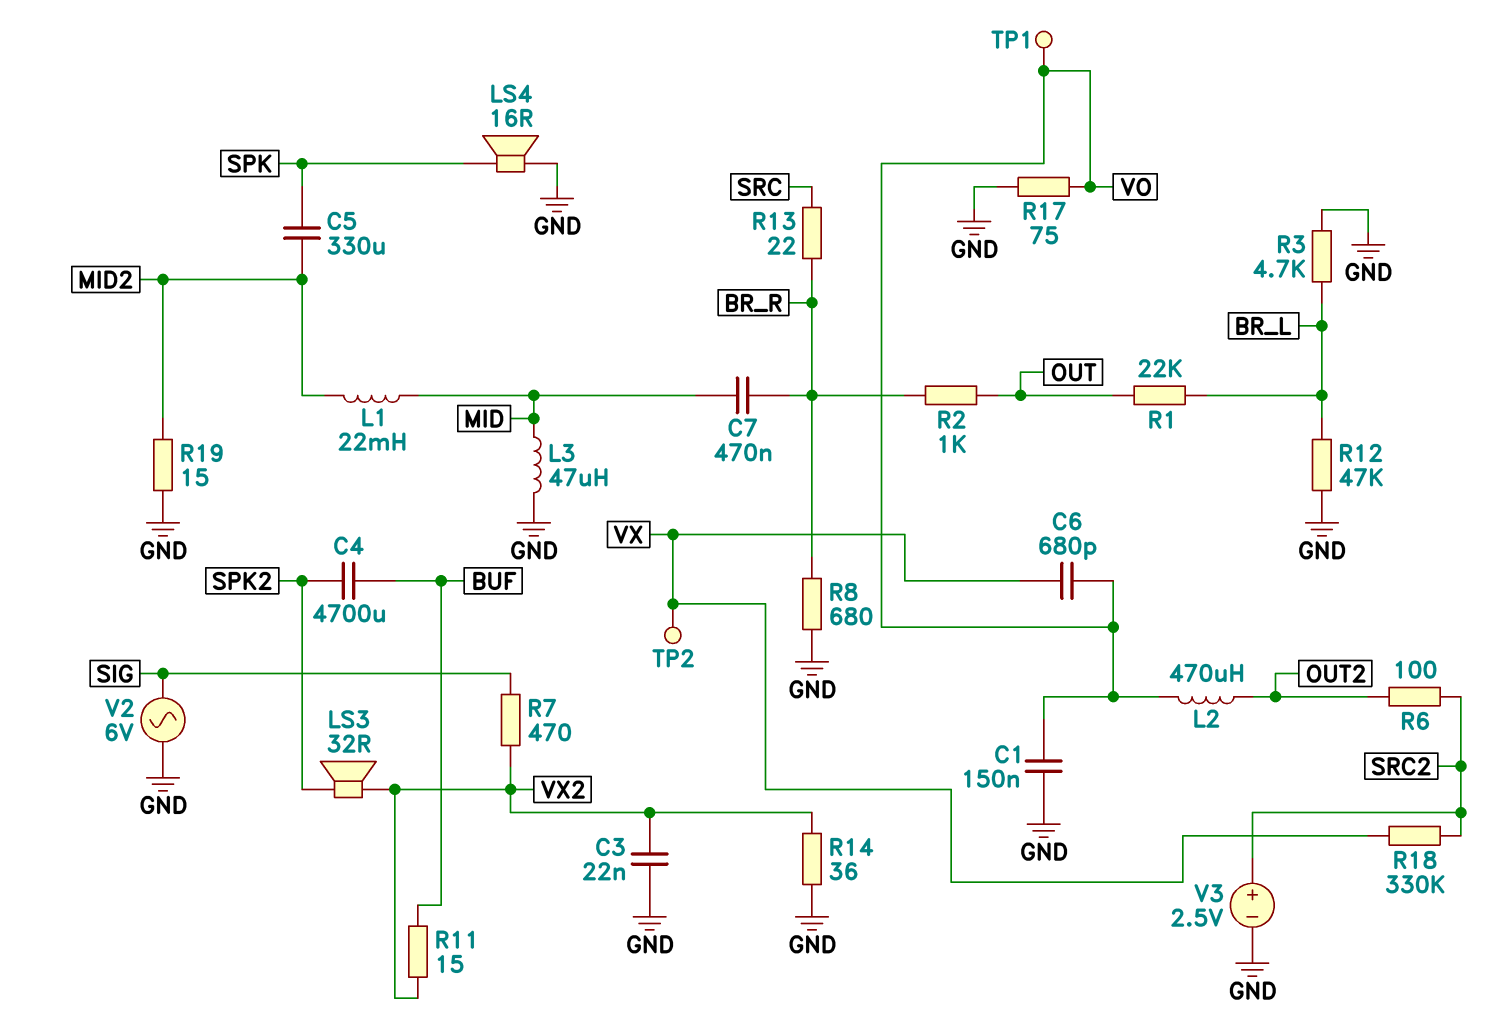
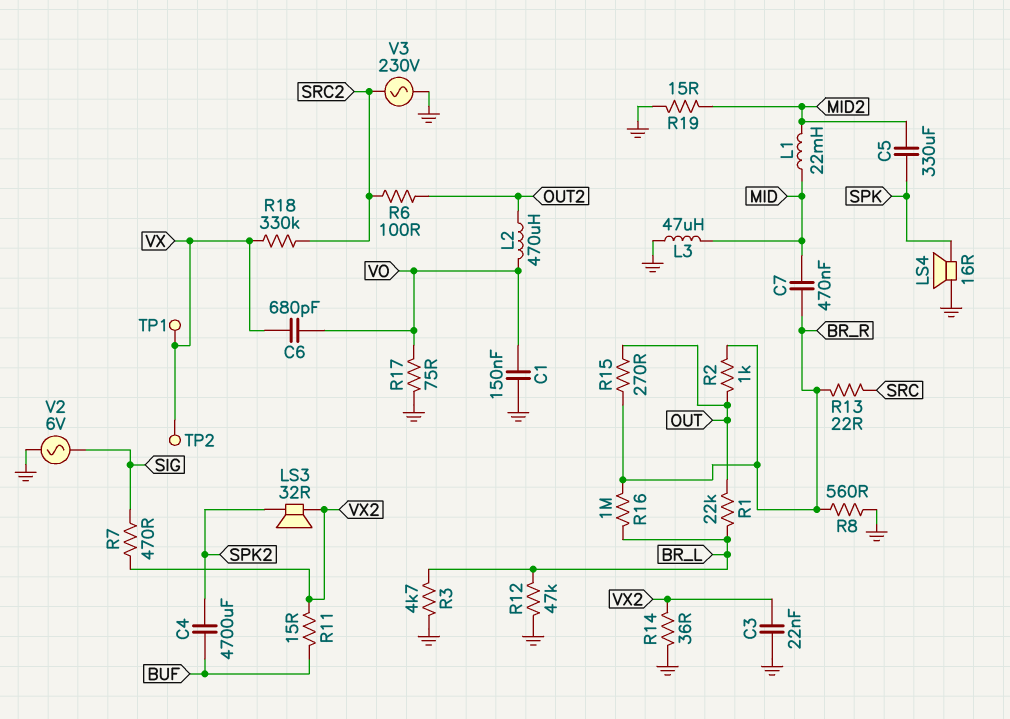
R8: 680 (BR_R, GND) -> 560 (BR_R, GND)
R15: none -> 270 (BR_R, OUT)
R16: none -> 1M (BR_L, BR_R)
TP1: test point (VO) -> test point (VX)
V3: 2.5V (plus SRC2, minus GND) -> AC 230V (GND, SRC2)

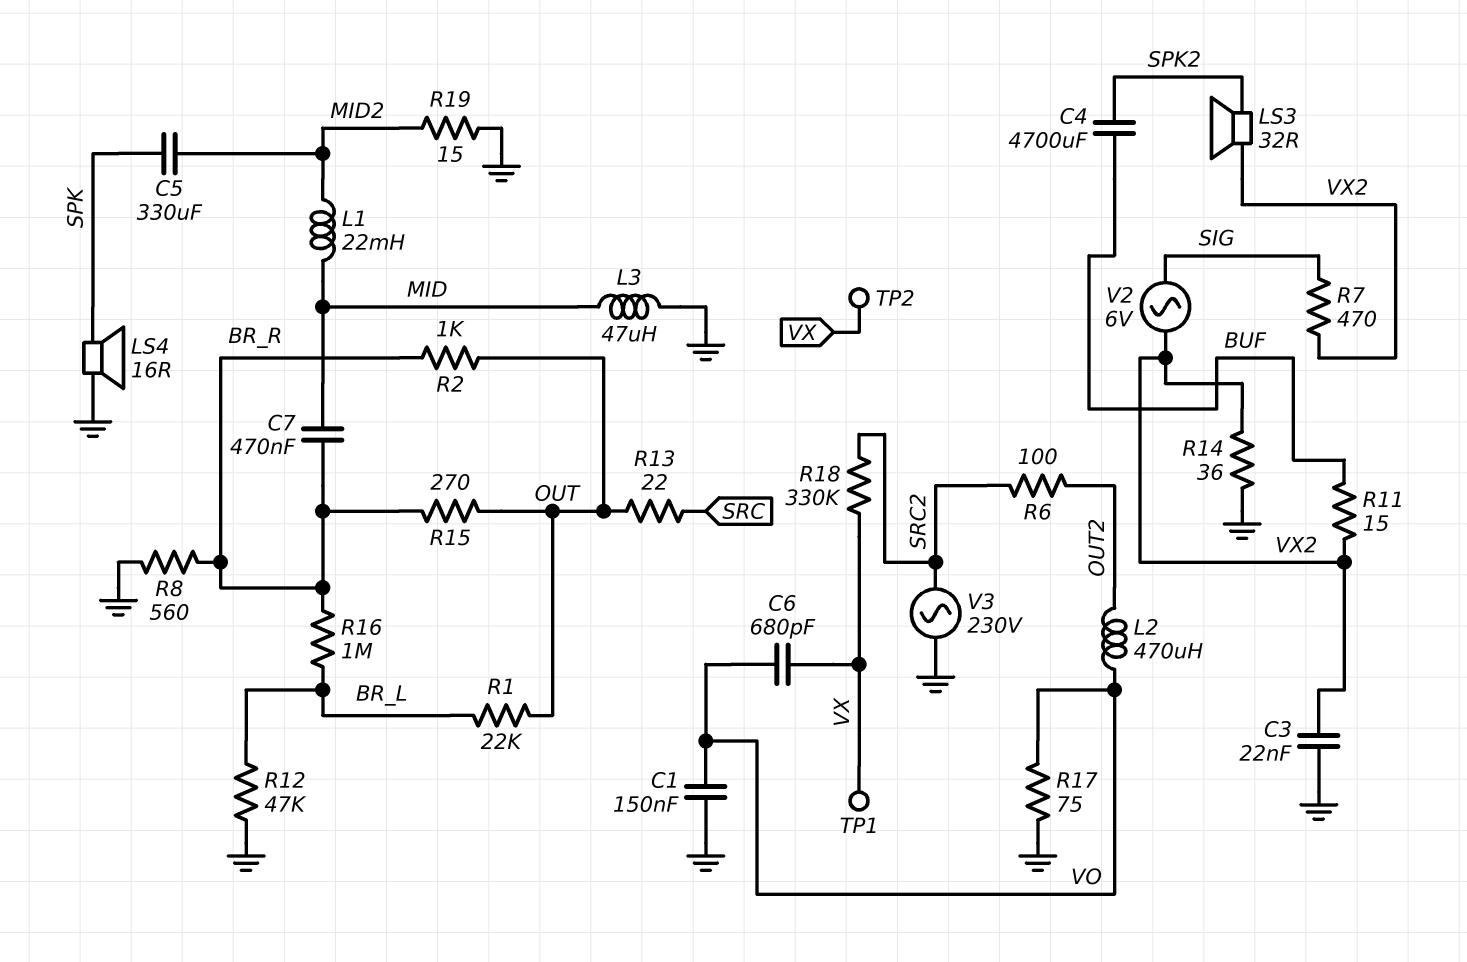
R3: 4.7k (BR_L, GND) -> none
R13: 22 (BR_R, SRC) -> 22 (OUT, SRC)
V2: AC 6V (GND, SIG) -> AC 6V (SIG, VX2)

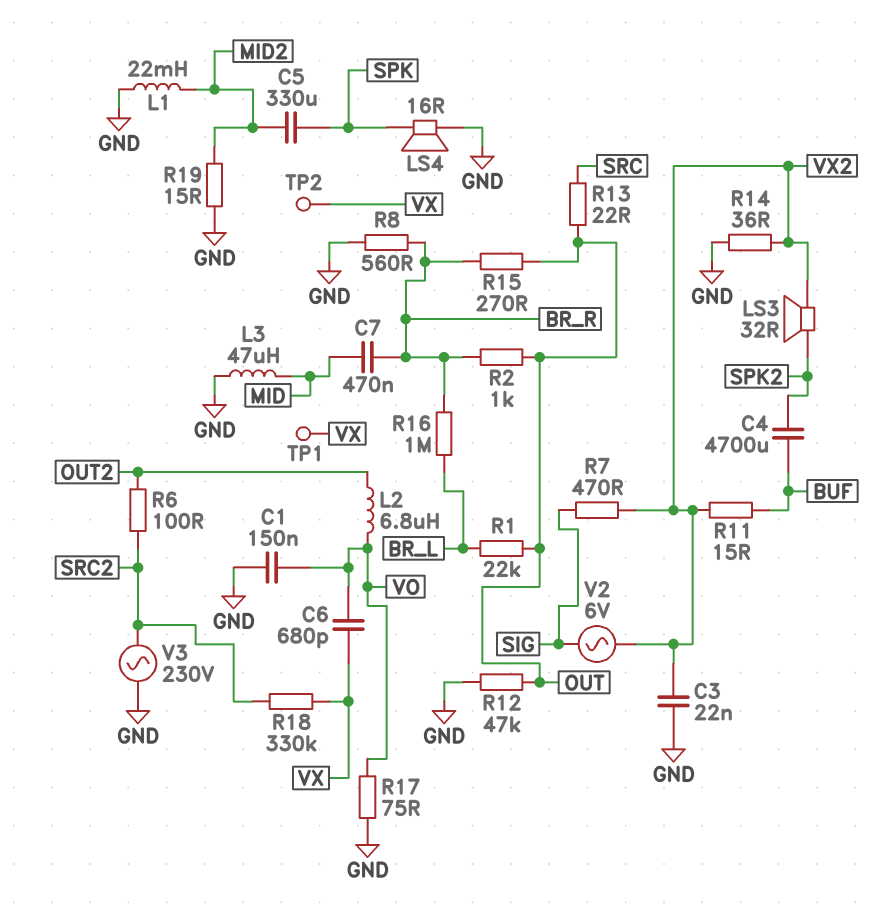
L1: 22mH (MID, MID2) -> 22mH (GND, MID2)
L2: 470uH (OUT2, VO) -> 6.8uH (OUT2, VO)
R12: 47k (BR_L, GND) -> 47k (GND, OUT)

